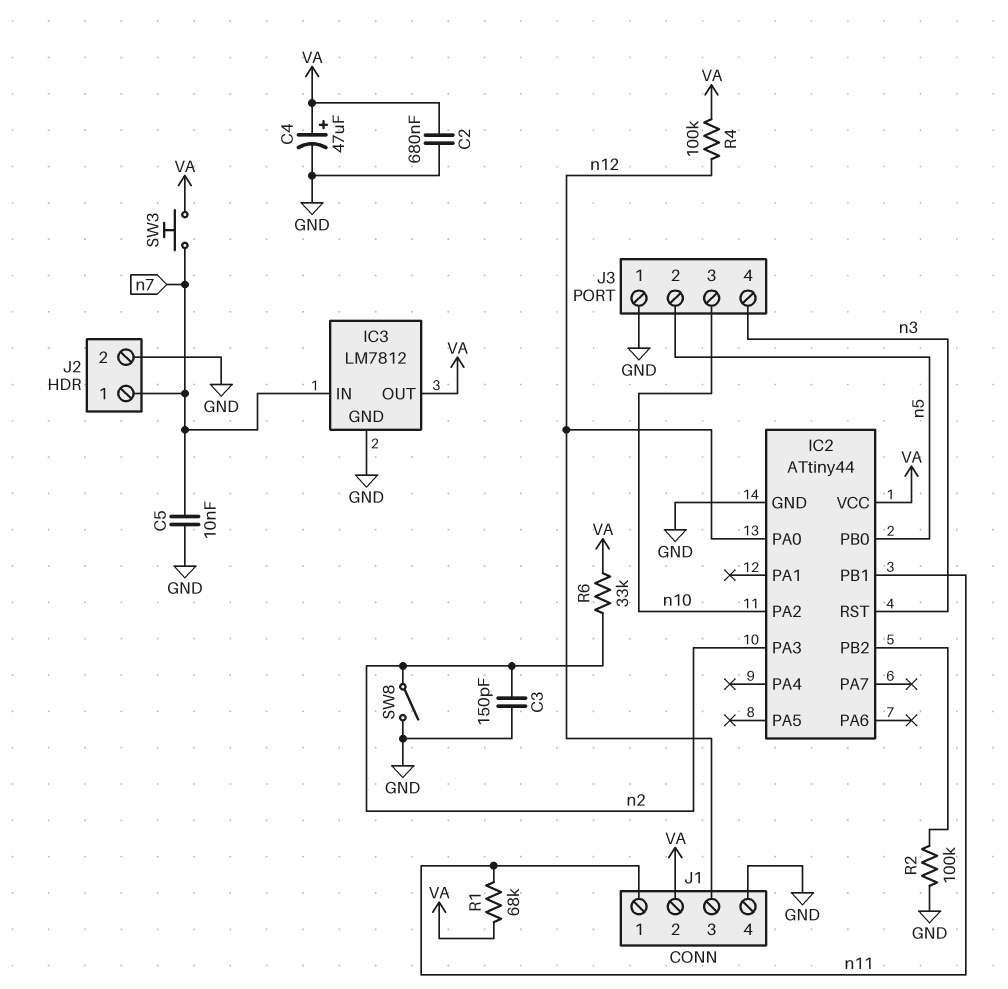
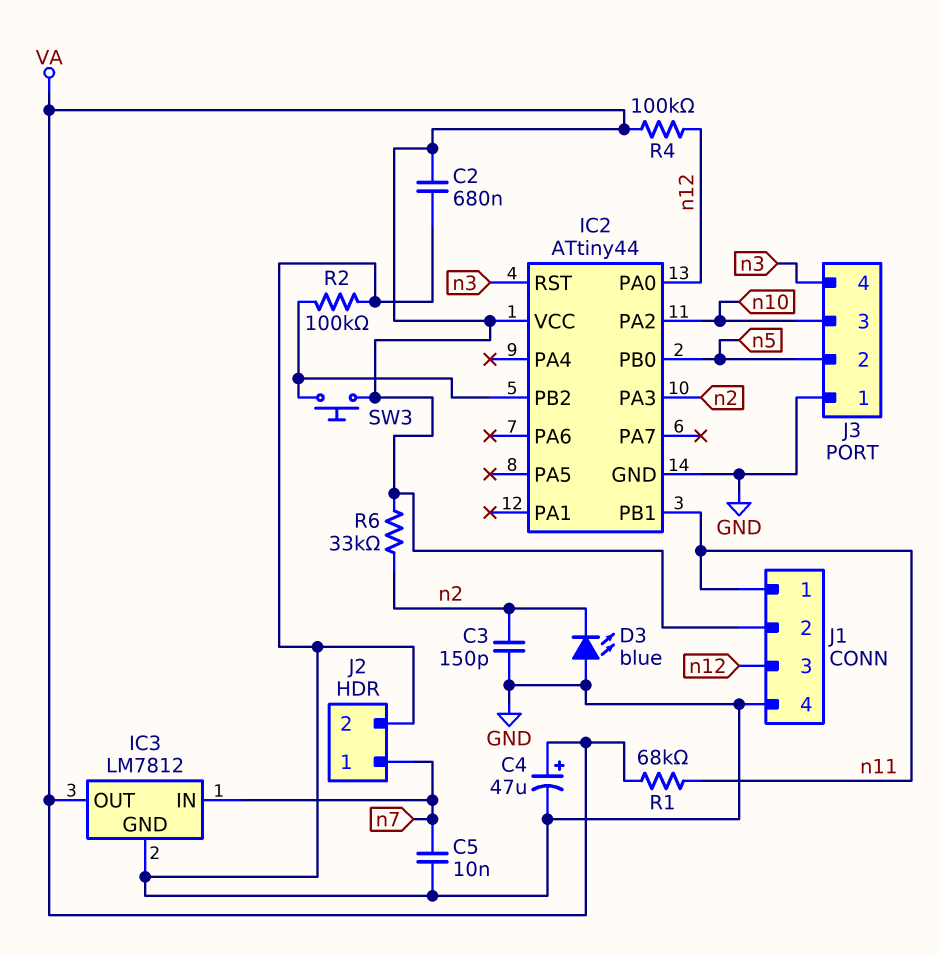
D3: none -> LED blue (A GND, K n2)
SW3: button (VA, n7) -> button (IC2/PB2, VA)
SW8: switch (GND, n2) -> none

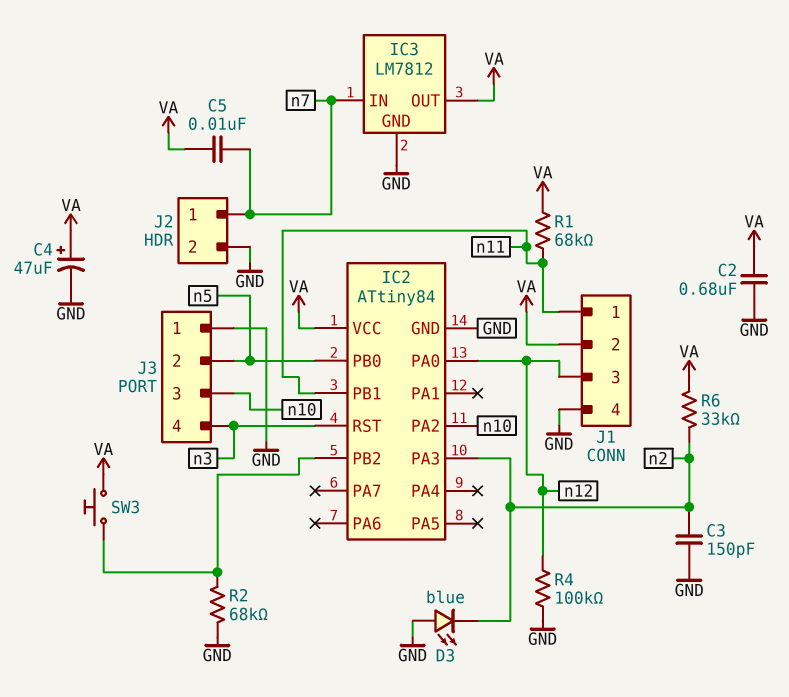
C5: 10nF (GND, n7) -> 10nF (VA, n7)
IC2: ATtiny44 -> ATtiny84
R2: 100k (GND, IC2/PB2) -> 68k (GND, IC2/PB2)
R4: 100k (VA, n12) -> 100k (GND, n12)

